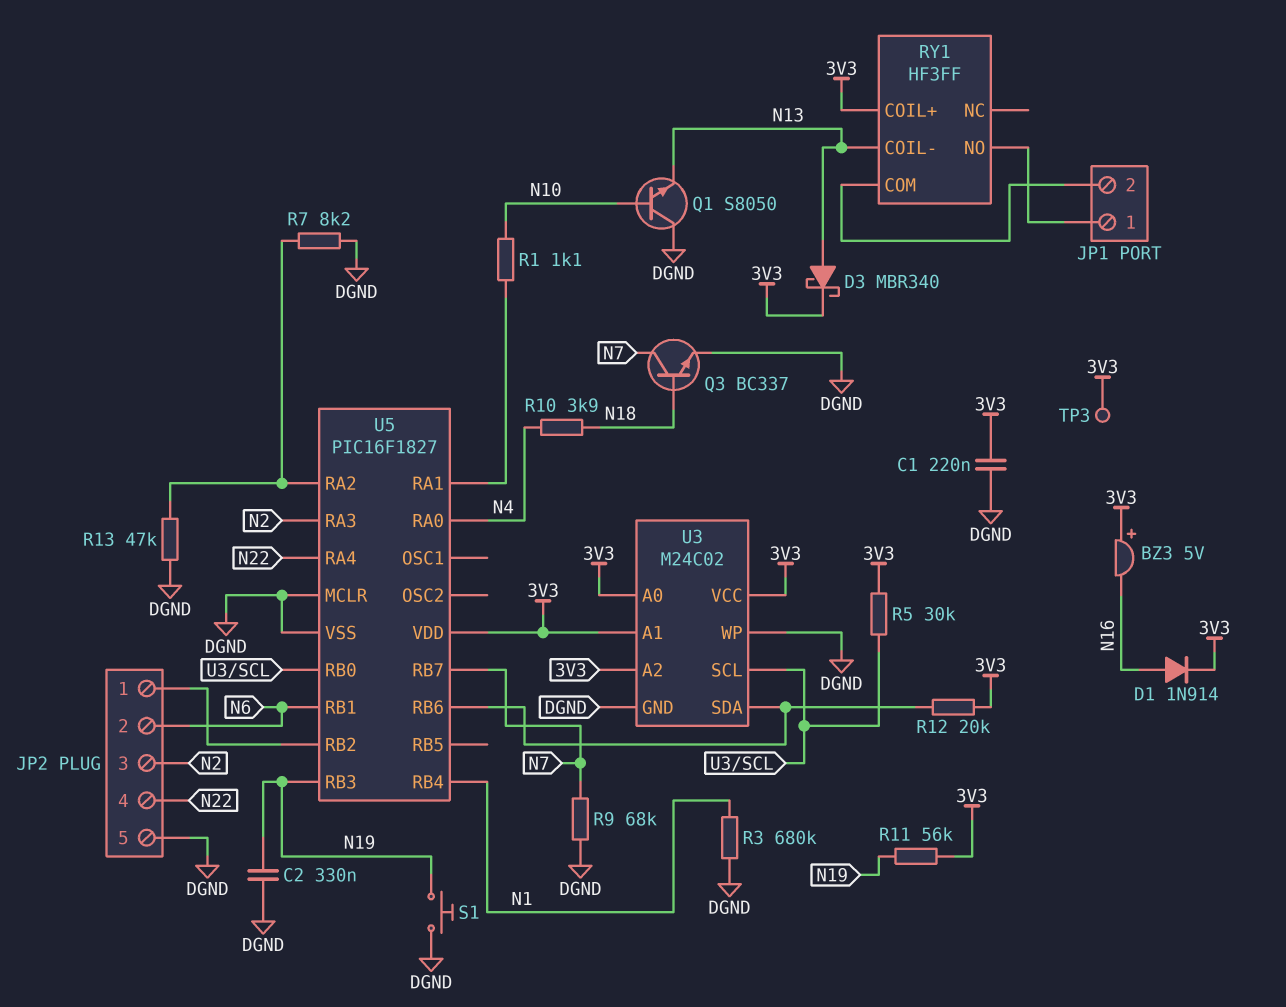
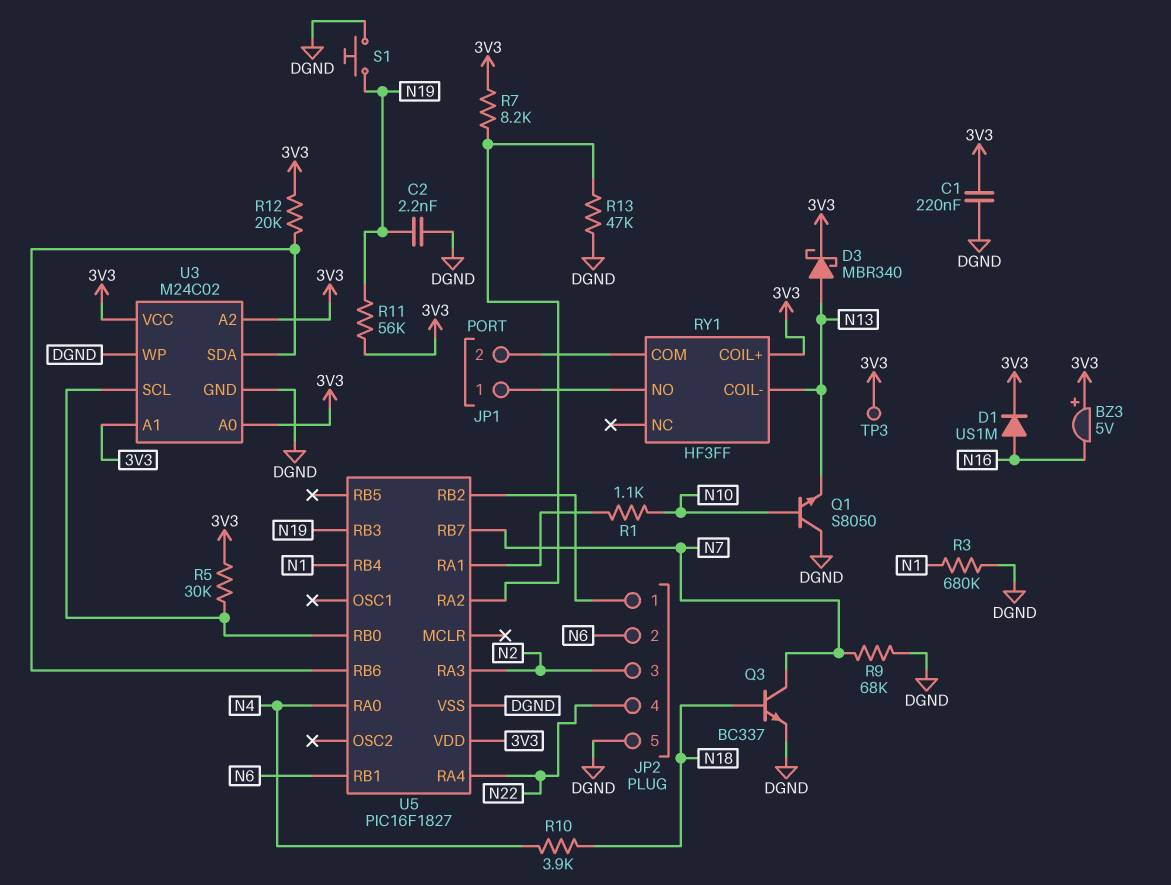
C2: 330nF (DGND, N19) -> 2.2nF (DGND, N19)
D1: diode 1N914 (A N16, K 3V3) -> diode US1M (A N16, K 3V3)
R7: 8.2k (DGND, U5/RA2) -> 8.2k (3V3, U5/RA2)
U5 pin MCLR: DGND -> none

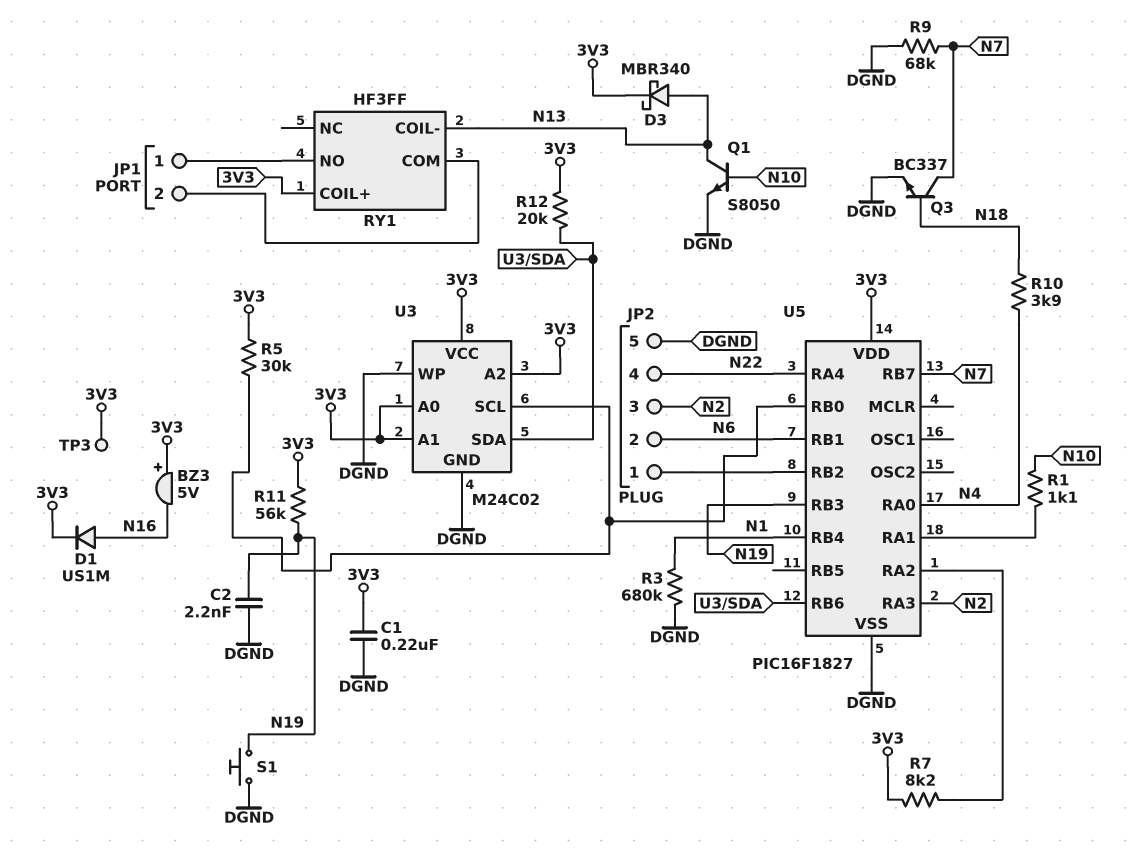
Q1: NPN S8050 (B N10, C DGND, E N13) -> NPN S8050 (B N10, C N13, E DGND)
R13: 47k (DGND, U5/RA2) -> none

